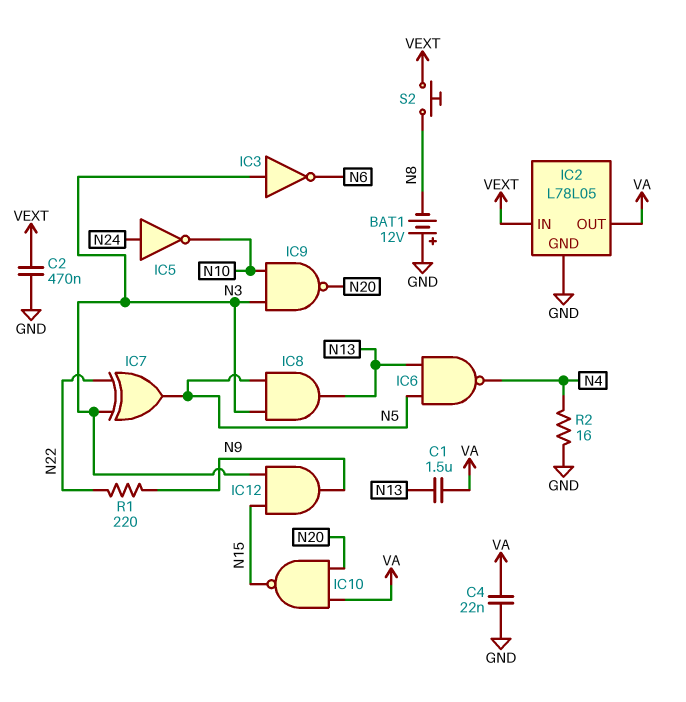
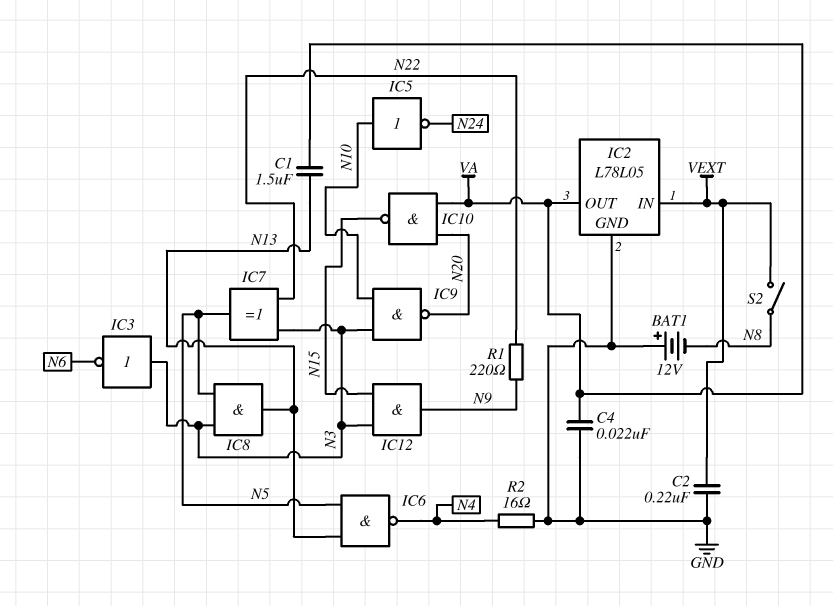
C2: 470nF (GND, VEXT) -> 220nF (GND, VEXT)
IC5: NOT (in N24, out N10) -> NOT (in N10, out N24)
S2: button (N8, VEXT) -> switch (N8, VEXT)

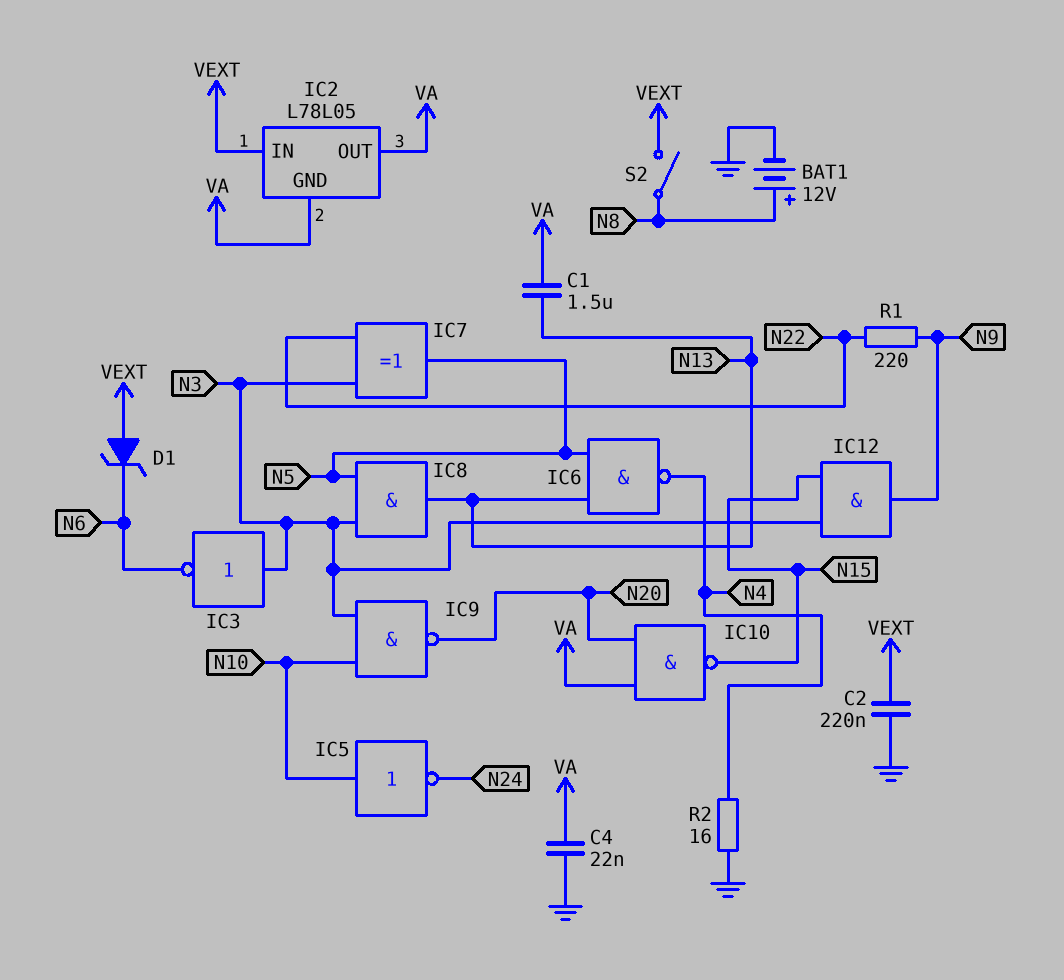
BAT1: 12V (plus GND, minus N8) -> 12V (plus N8, minus GND)
D1: none -> zener (A VEXT, K N6)
IC2 pin GND: GND -> VA

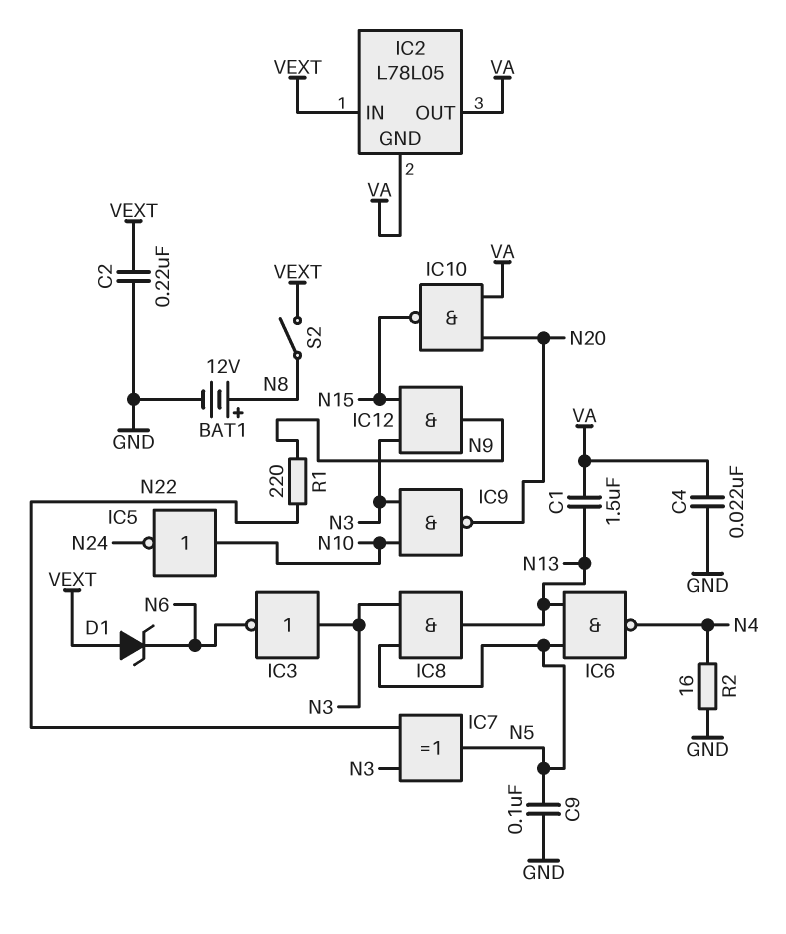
C9: none -> 100nF (GND, N5)

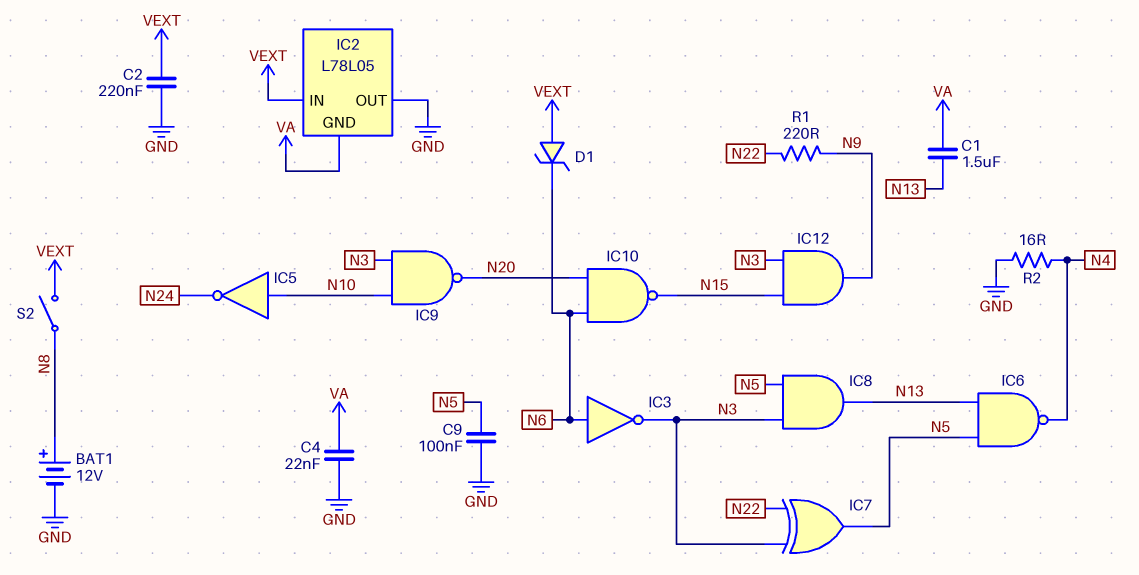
IC2 pin OUT: VA -> GND
IC3: NOT (in N3, out N6) -> NOT (in N6, out N3)
IC10: NAND (in N20, in VA, out N15) -> NAND (in N6, in N20, out N15)

